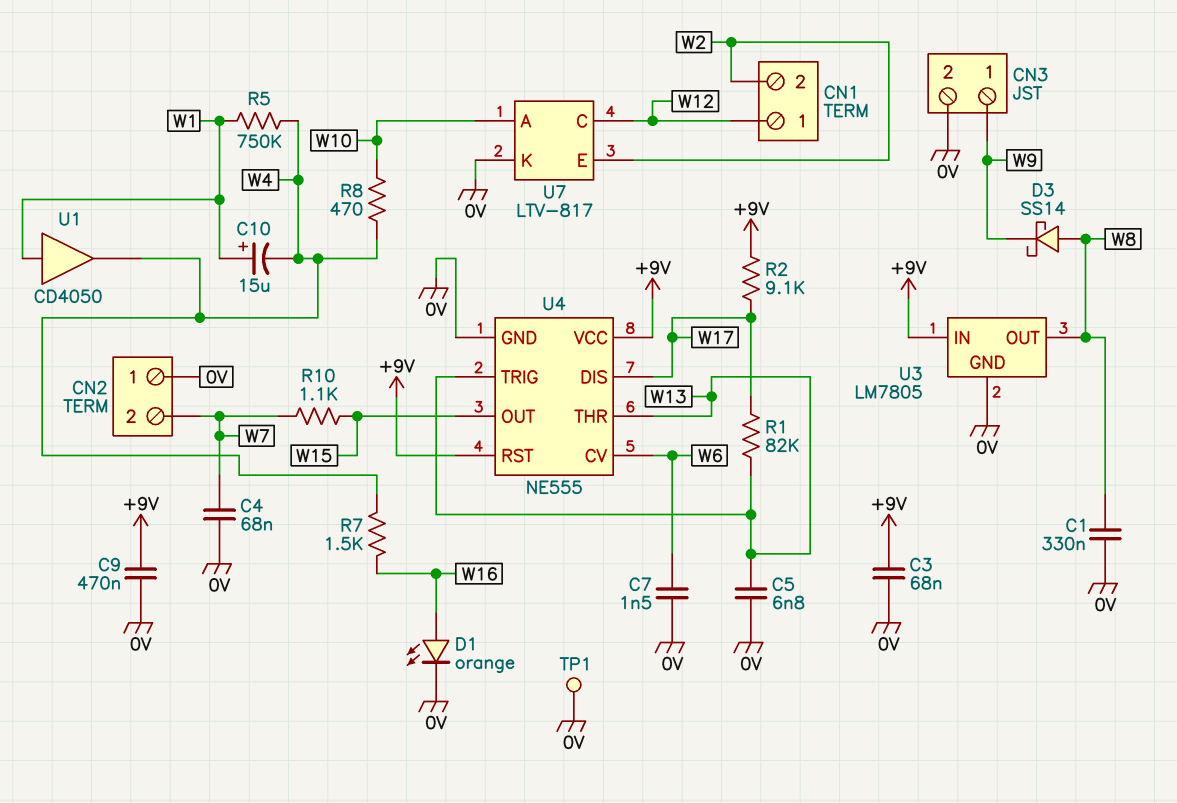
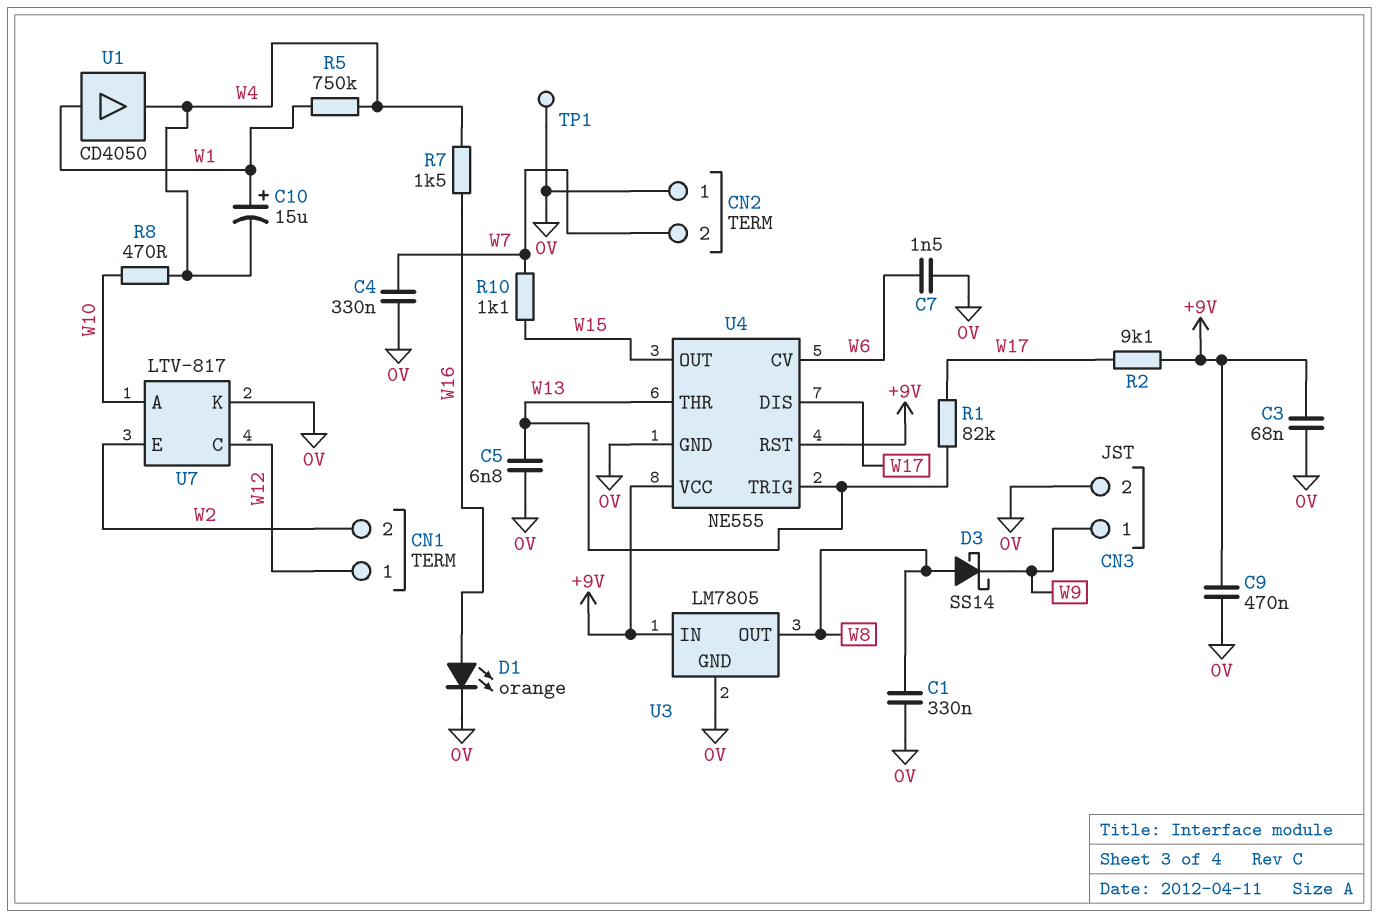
C4: 68nF (0V, W7) -> 330nF (0V, W7)

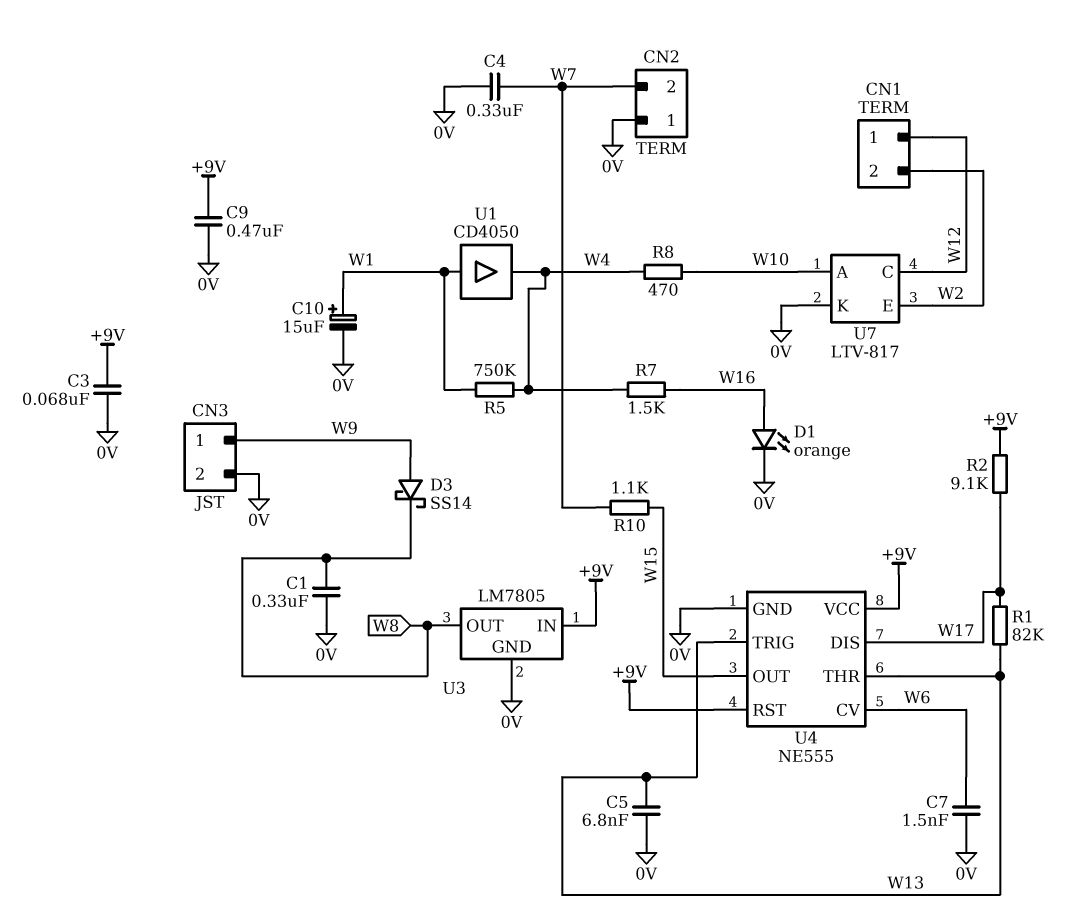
C10: 15uF (plus W1, minus W4) -> 15uF (plus W1, minus 0V)
D3: schottky SS14 (A W8, K W9) -> schottky SS14 (A W9, K W8)
TP1: test point (0V) -> none

